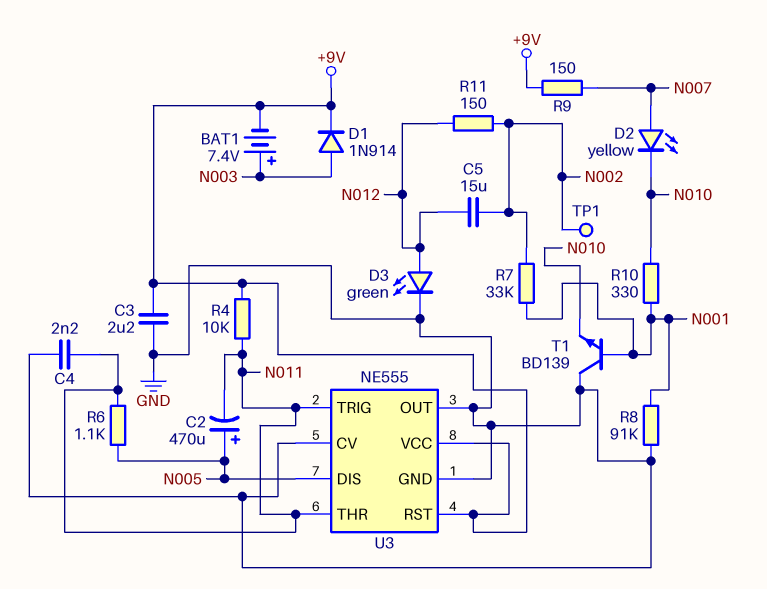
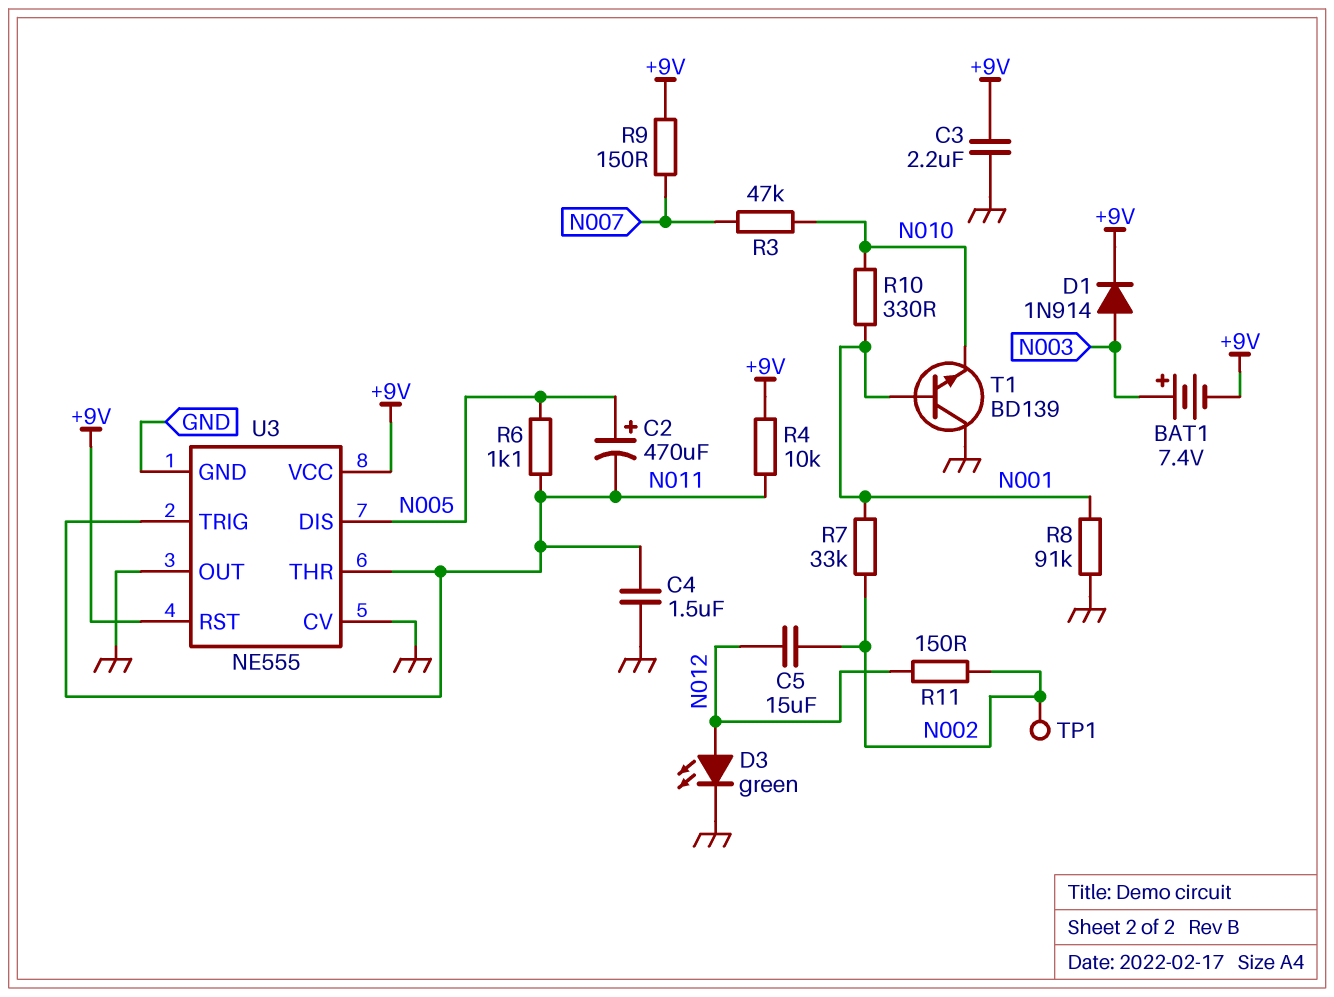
C4: 2.2nF (GND, N011) -> 1.5uF (GND, N011)
D2: LED yellow (A N007, K N010) -> none
R3: none -> 47k (N007, N010)

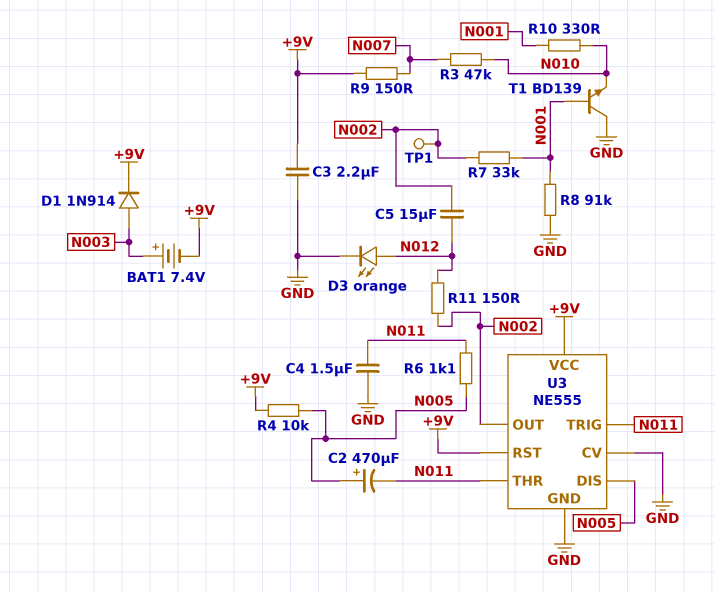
D3: LED green (A N012, K GND) -> LED orange (A N012, K GND)
R4: 10k (+9V, N011) -> 10k (+9V, N005)
U3 pin OUT: GND -> N002

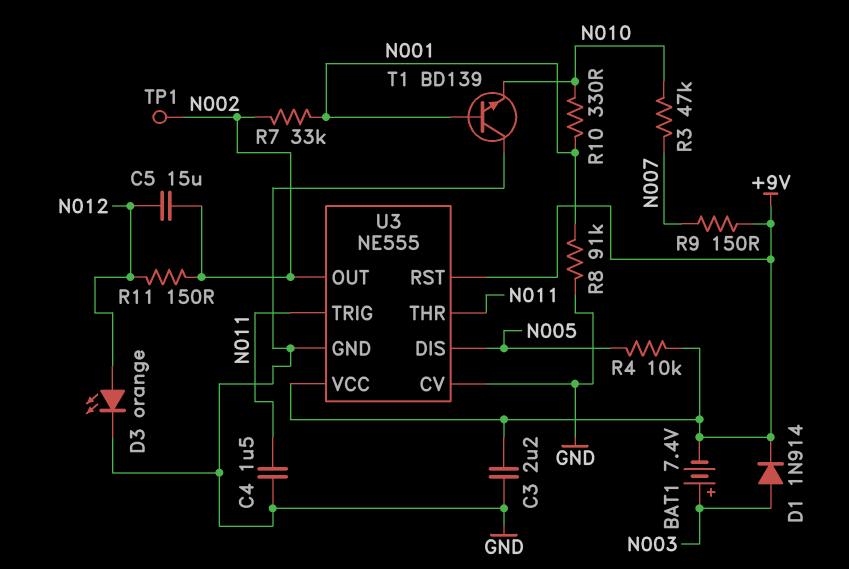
C2: 470uF (plus N005, minus N011) -> none
R6: 1.1k (N005, N011) -> none

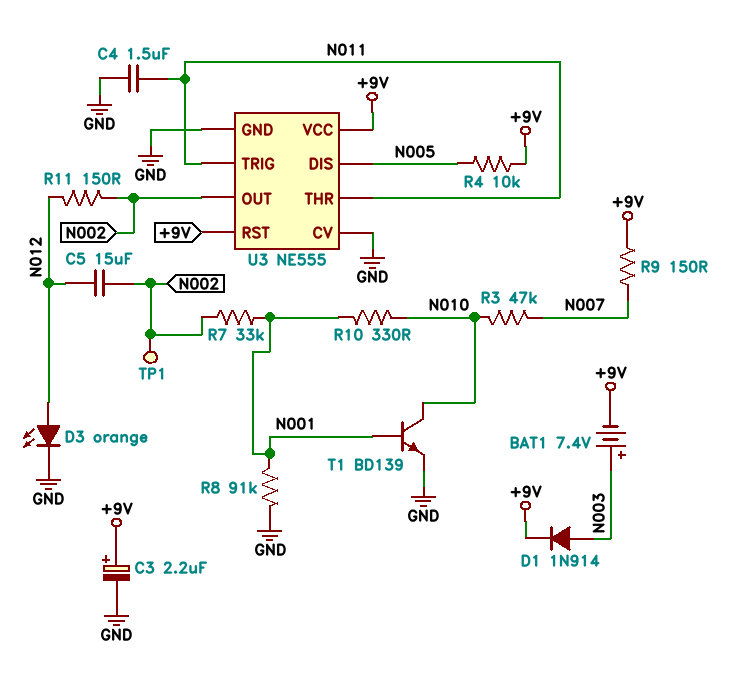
C3: 2.2uF (+9V, GND) -> 2.2uF (plus +9V, minus GND)
T1: NPN BD139 (B N001, C GND, E N010) -> NPN BD139 (B N001, C N010, E GND)

